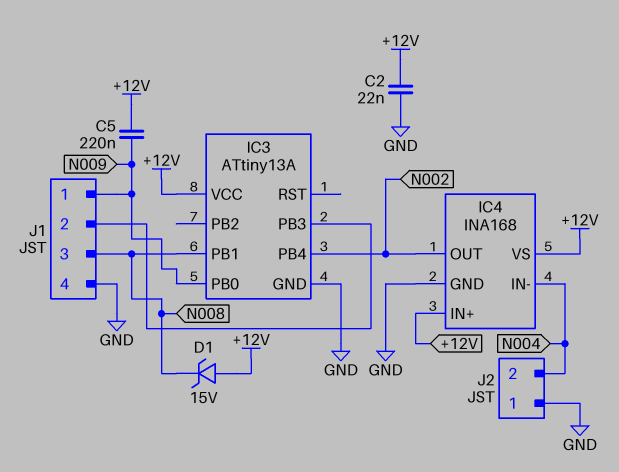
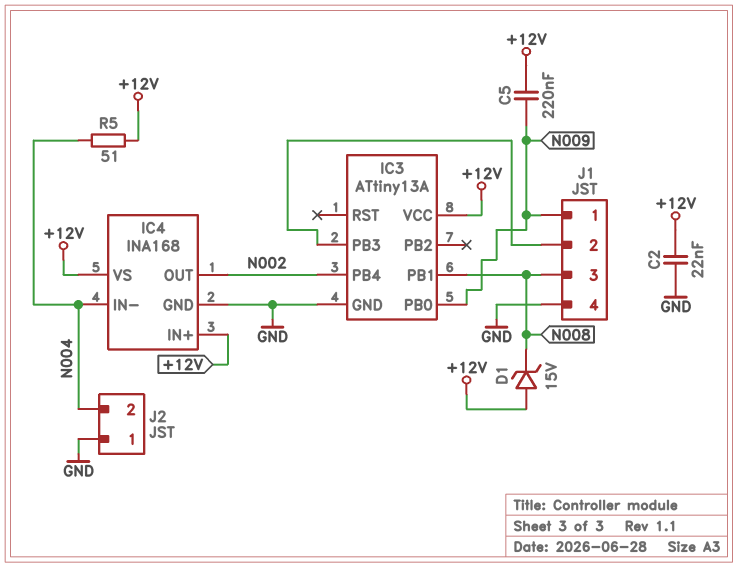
R5: none -> 51 (+12V, N004)

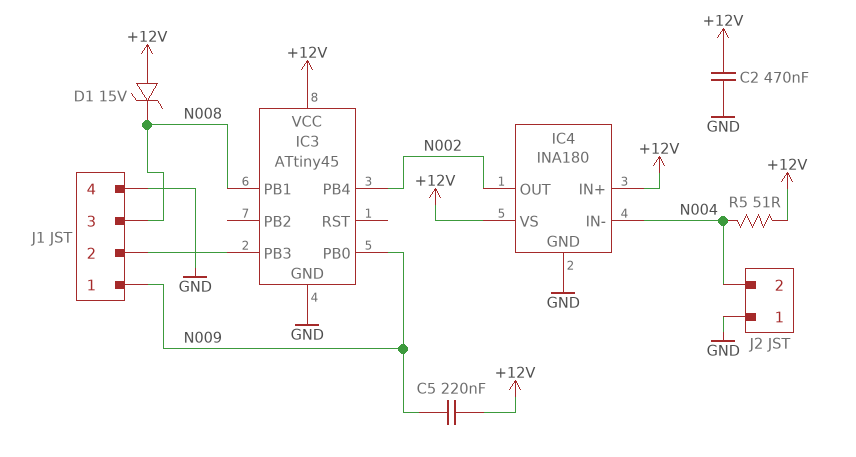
C2: 22nF (+12V, GND) -> 470nF (+12V, GND)
IC3: ATtiny13A -> ATtiny45
IC4: INA168 -> INA180

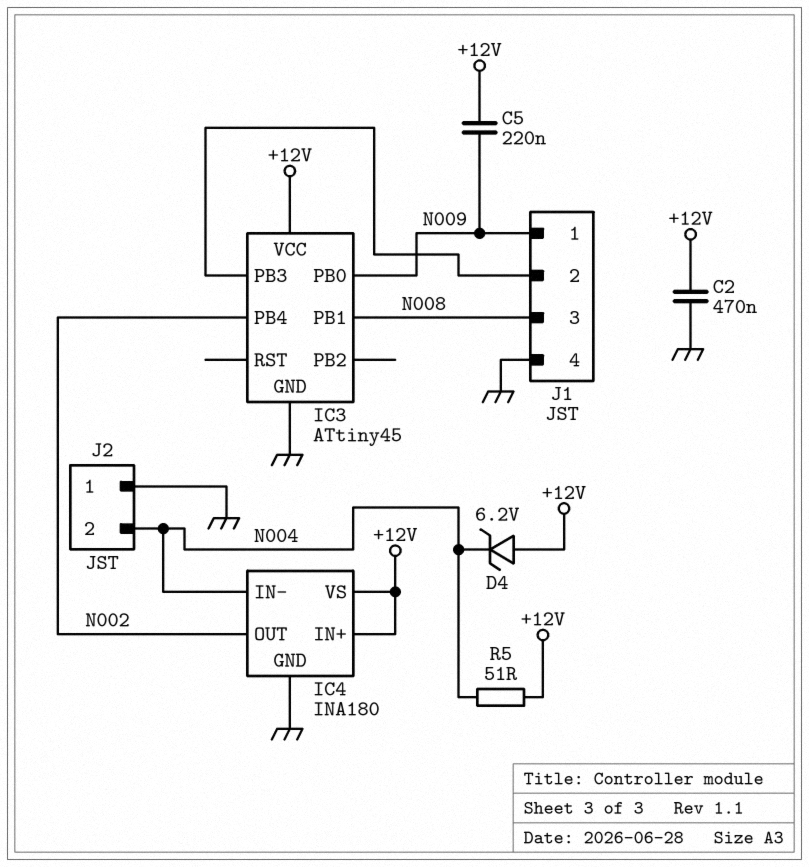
D1: zener 15V (A +12V, K N008) -> none
D4: none -> zener 6.2V (A +12V, K N004)

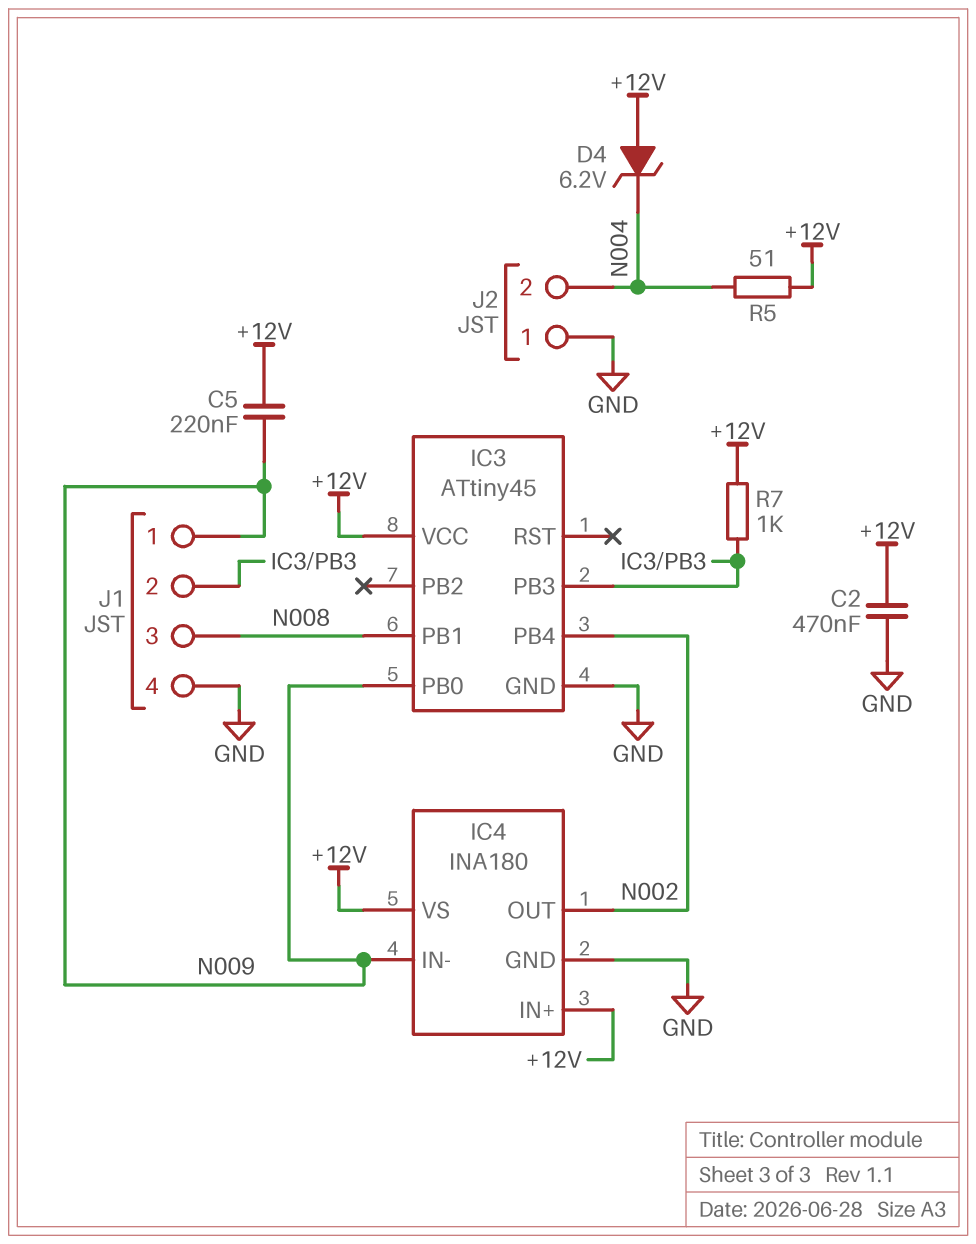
IC4 pin IN-: N004 -> N009
R7: none -> 1k (+12V, IC3/PB3)

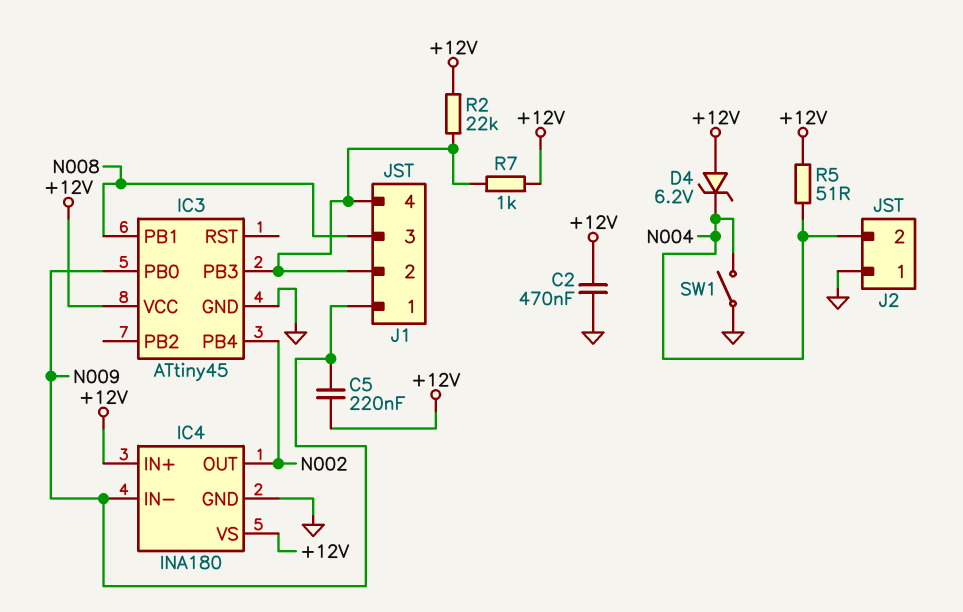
J1 pin 4: GND -> IC3/PB3
R2: none -> 22k (+12V, IC3/PB3)
SW1: none -> switch (GND, N004)

